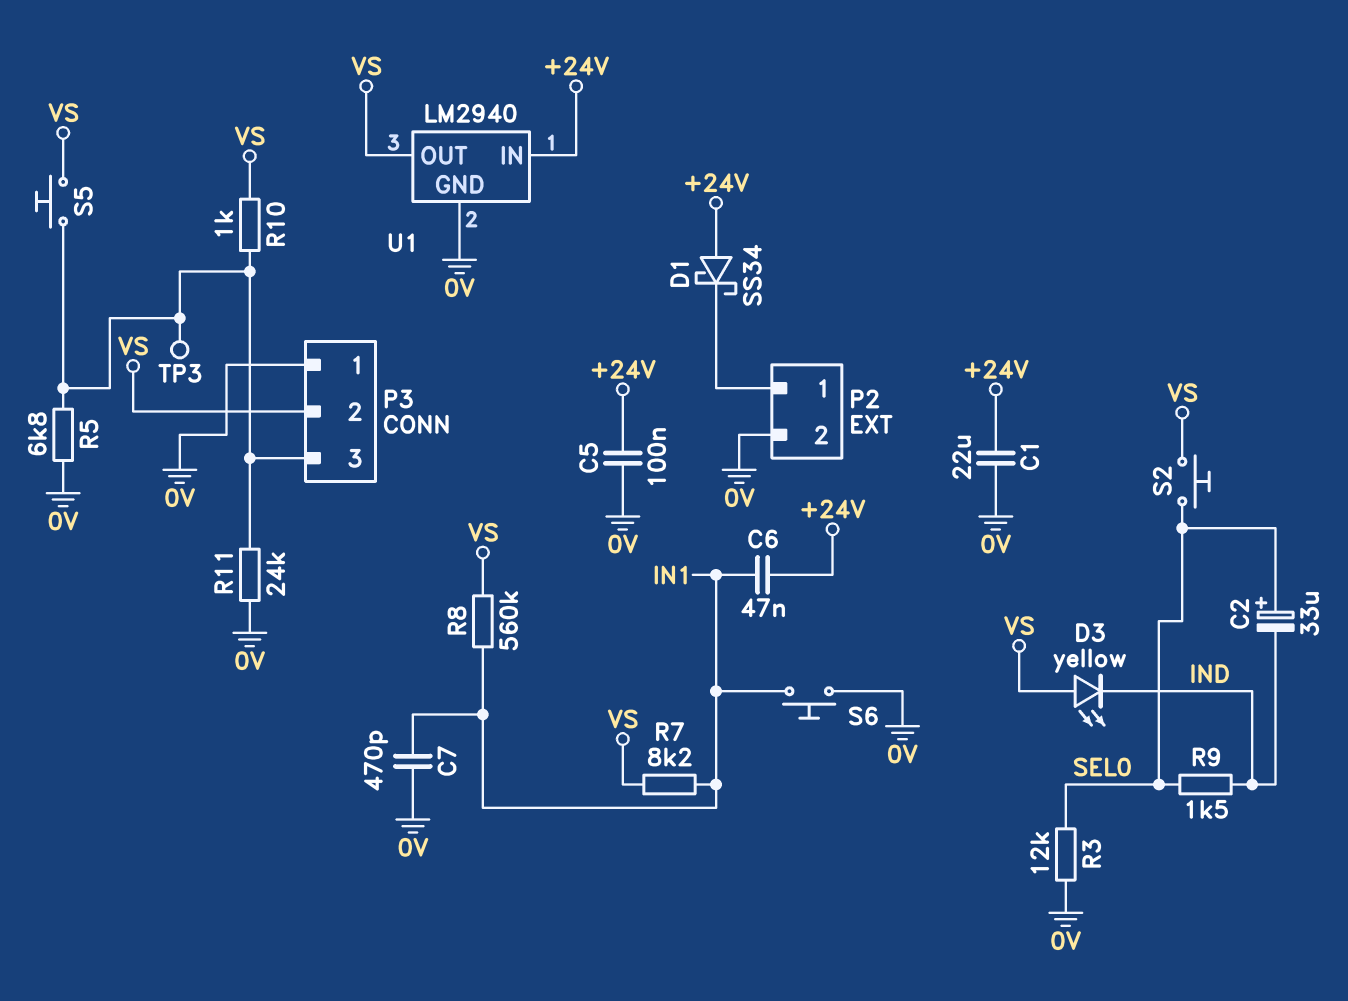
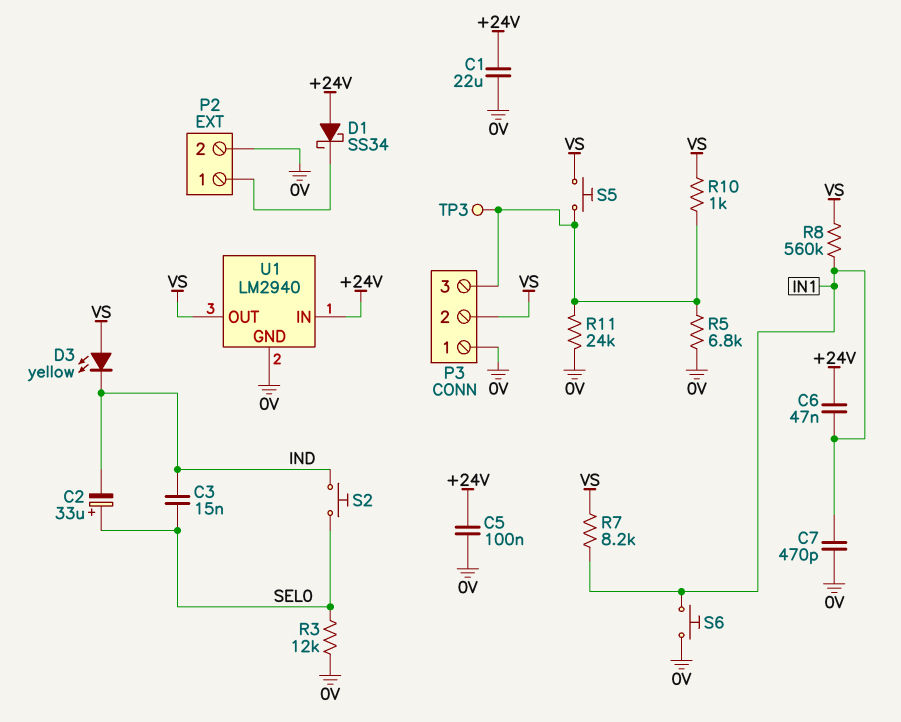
C3: none -> 15nF (IND, SEL0)
R9: 1.5k (IND, SEL0) -> none
S2: button (SEL0, VS) -> button (IND, SEL0)

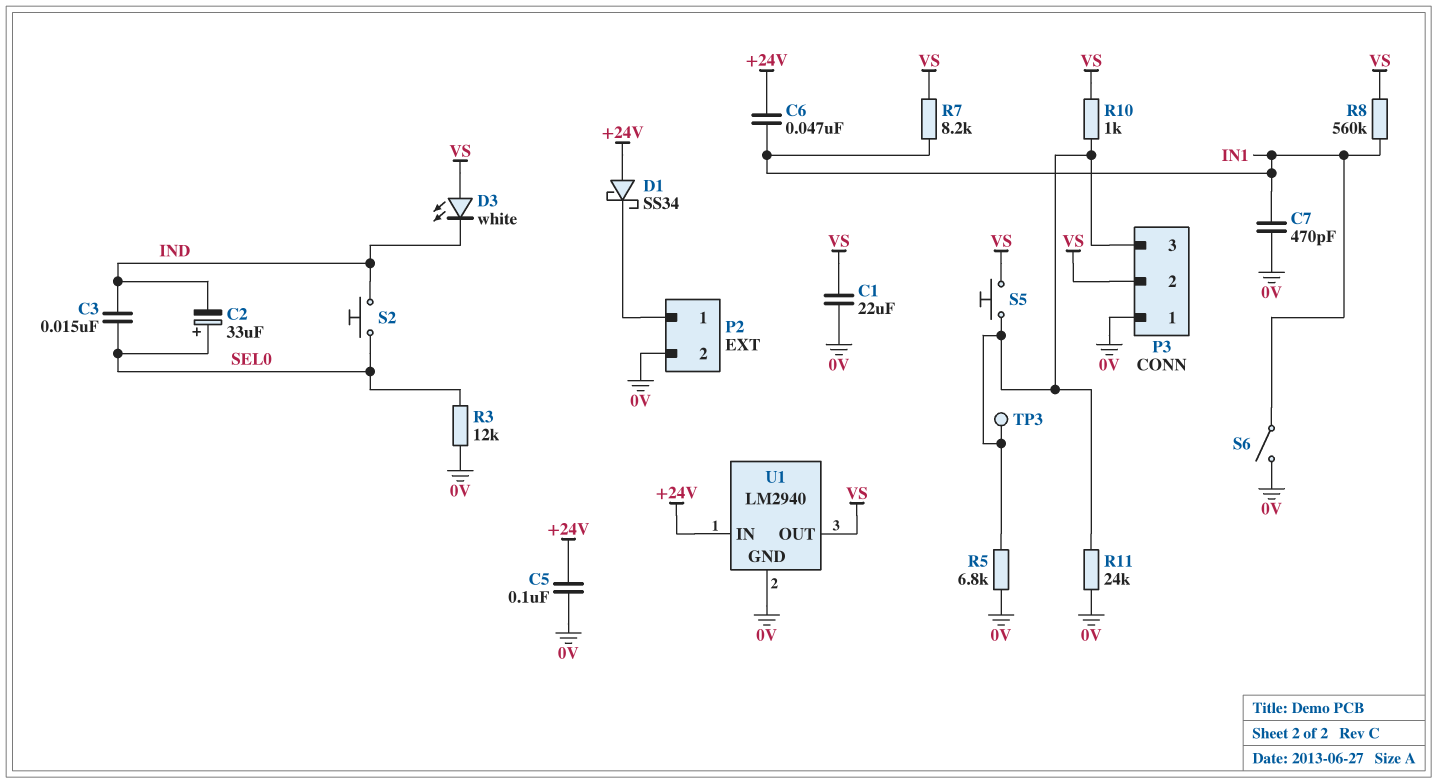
C1: 22uF (+24V, 0V) -> 22uF (0V, VS)
D3: LED yellow (A VS, K IND) -> LED white (A VS, K IND)
S6: button (0V, IN1) -> switch (0V, IN1)

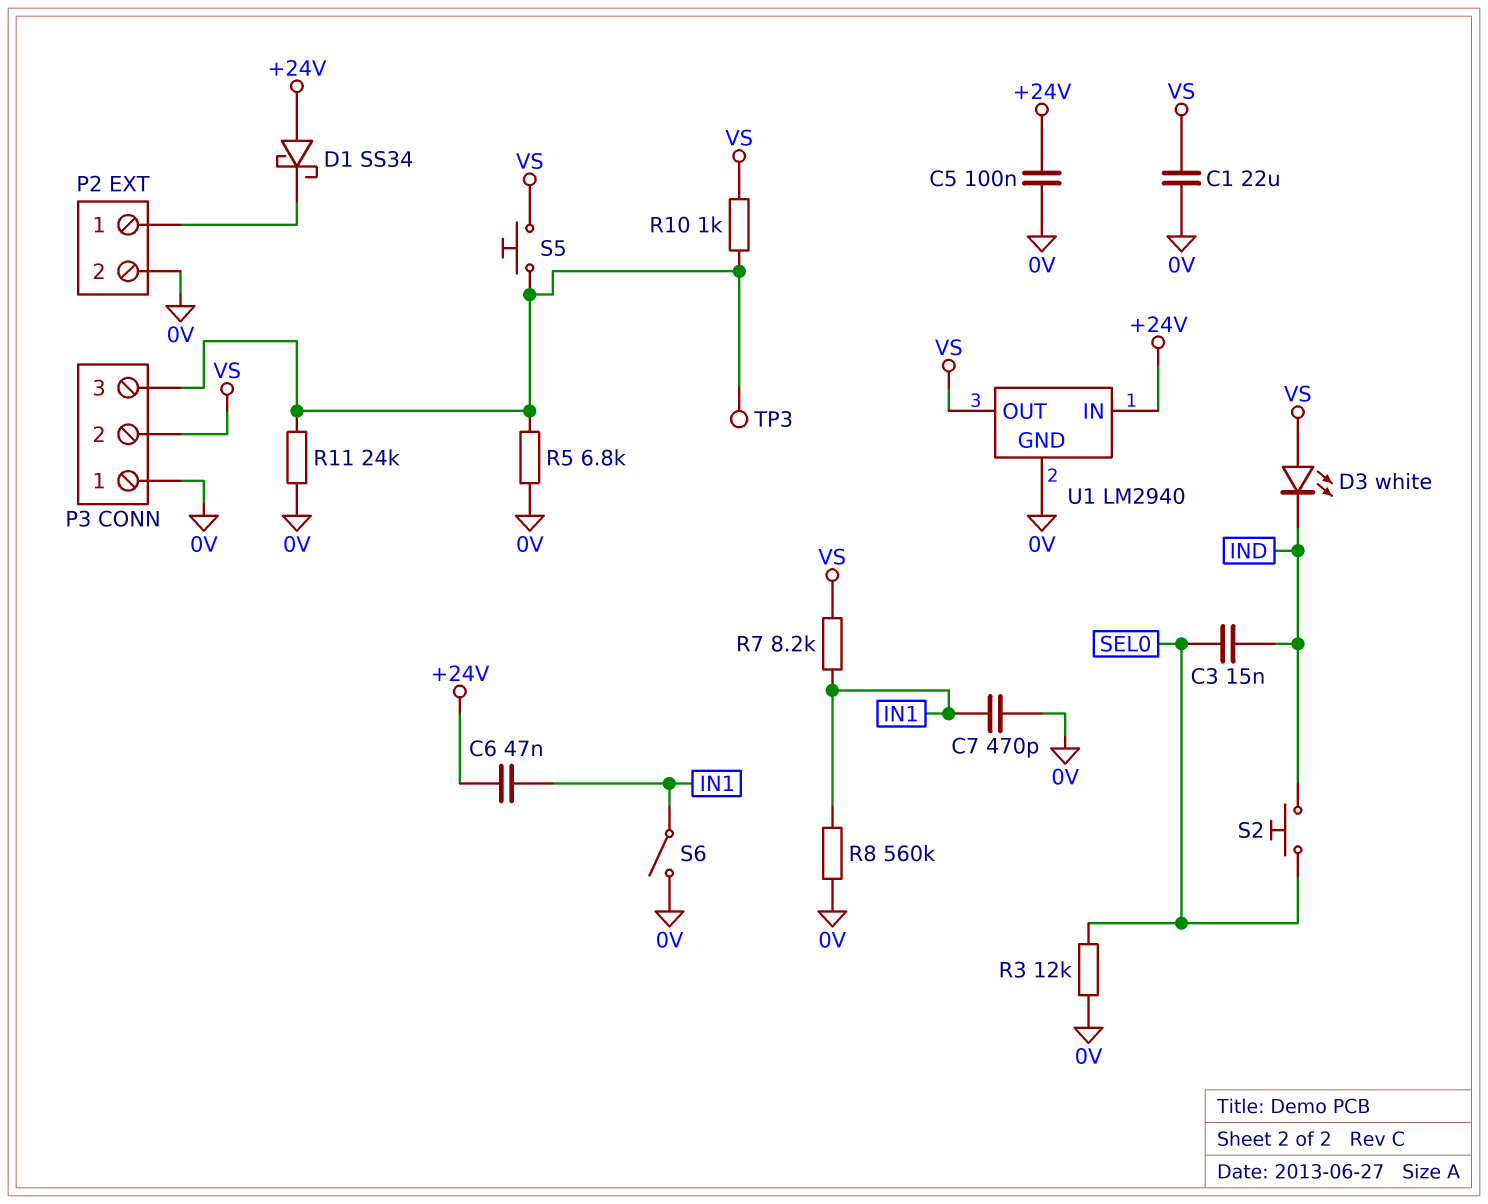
C2: 33uF (plus SEL0, minus IND) -> none
R8: 560k (IN1, VS) -> 560k (0V, IN1)

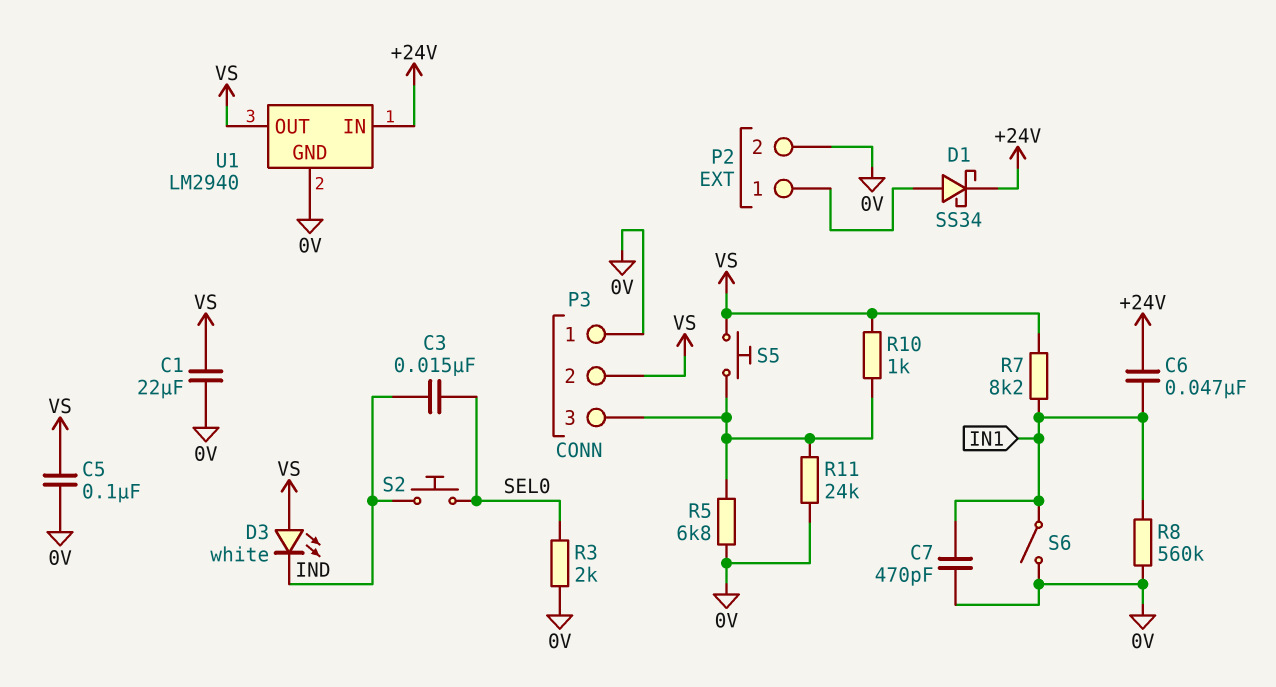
C5: 100nF (+24V, 0V) -> 100nF (0V, VS)
D1: schottky SS34 (A +24V, K P2/1) -> schottky SS34 (A P2/1, K +24V)
R3: 12k (0V, SEL0) -> 2k (0V, SEL0)
TP3: test point (P3/3) -> none

